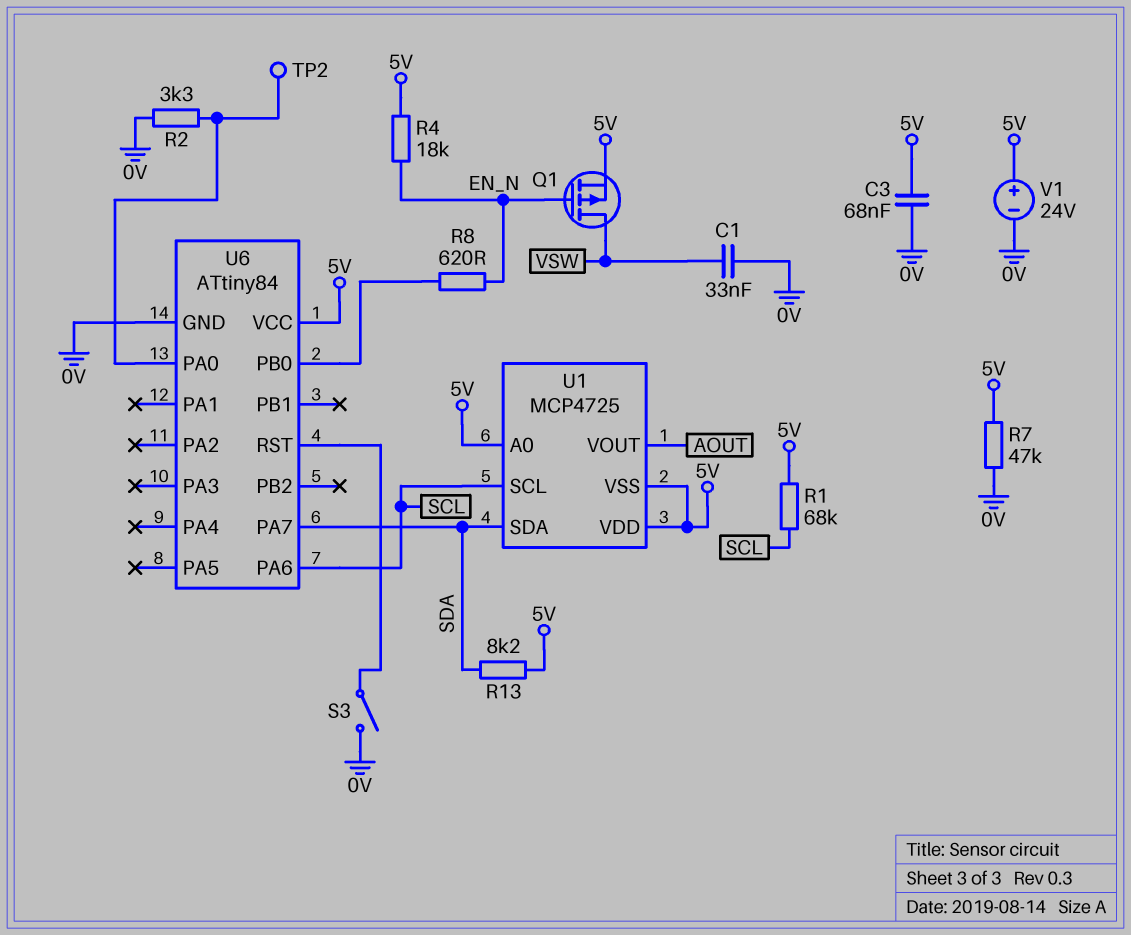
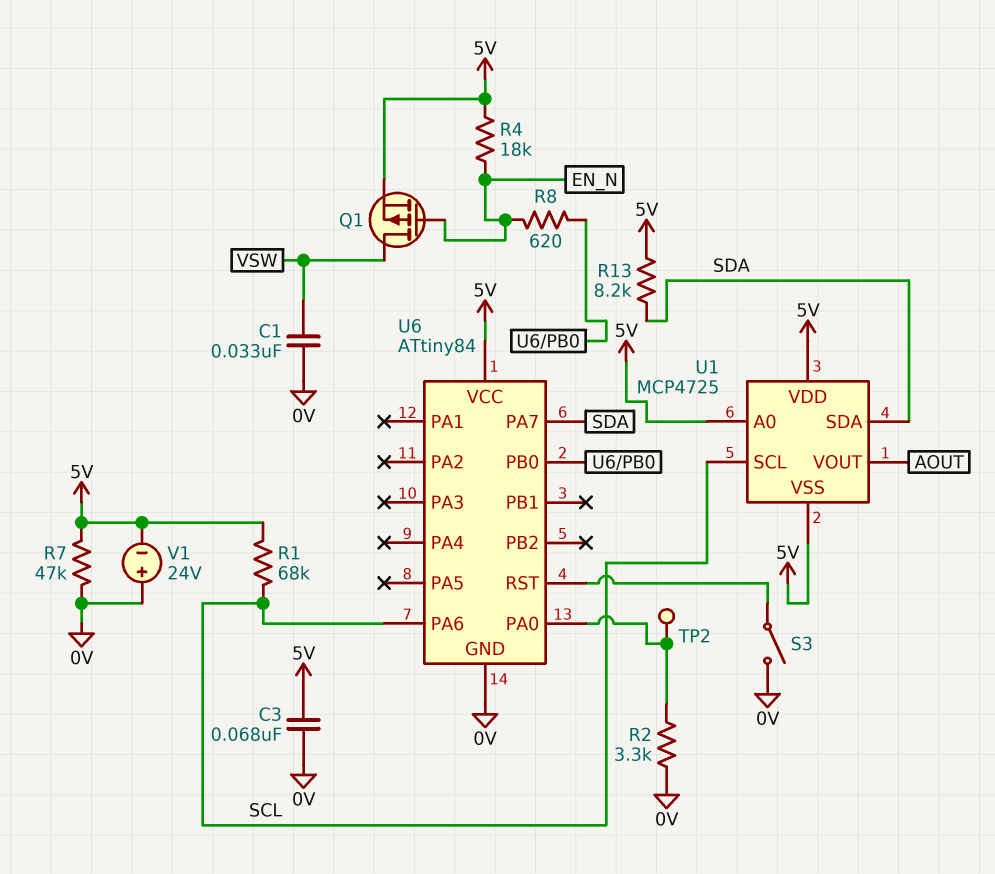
V1: 24V (plus 5V, minus 0V) -> 24V (plus 0V, minus 5V)

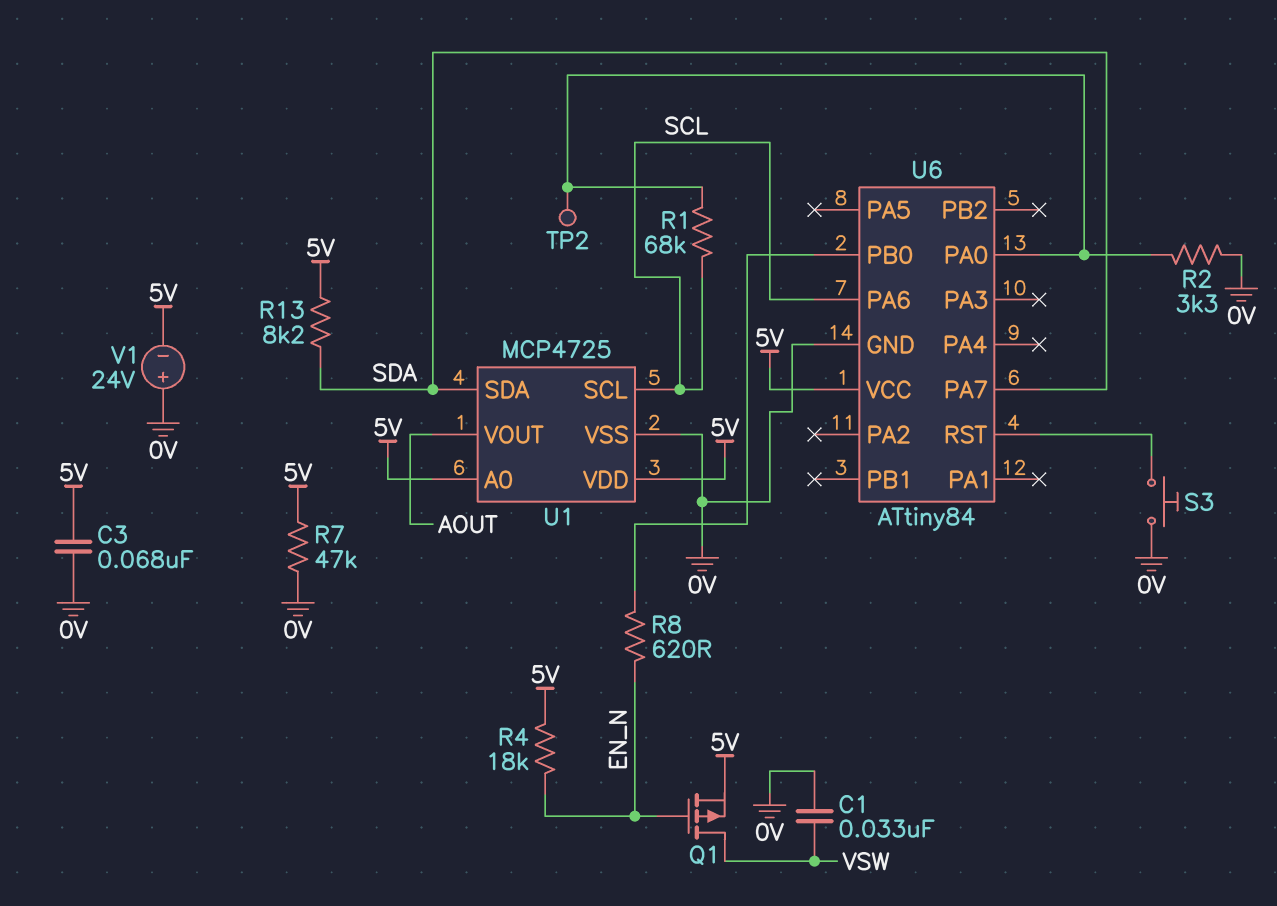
R1: 68k (5V, SCL) -> 68k (SCL, U6/PA0)
S3: switch (0V, U6/RST) -> button (0V, U6/RST)
U1 pin VSS: 5V -> 0V

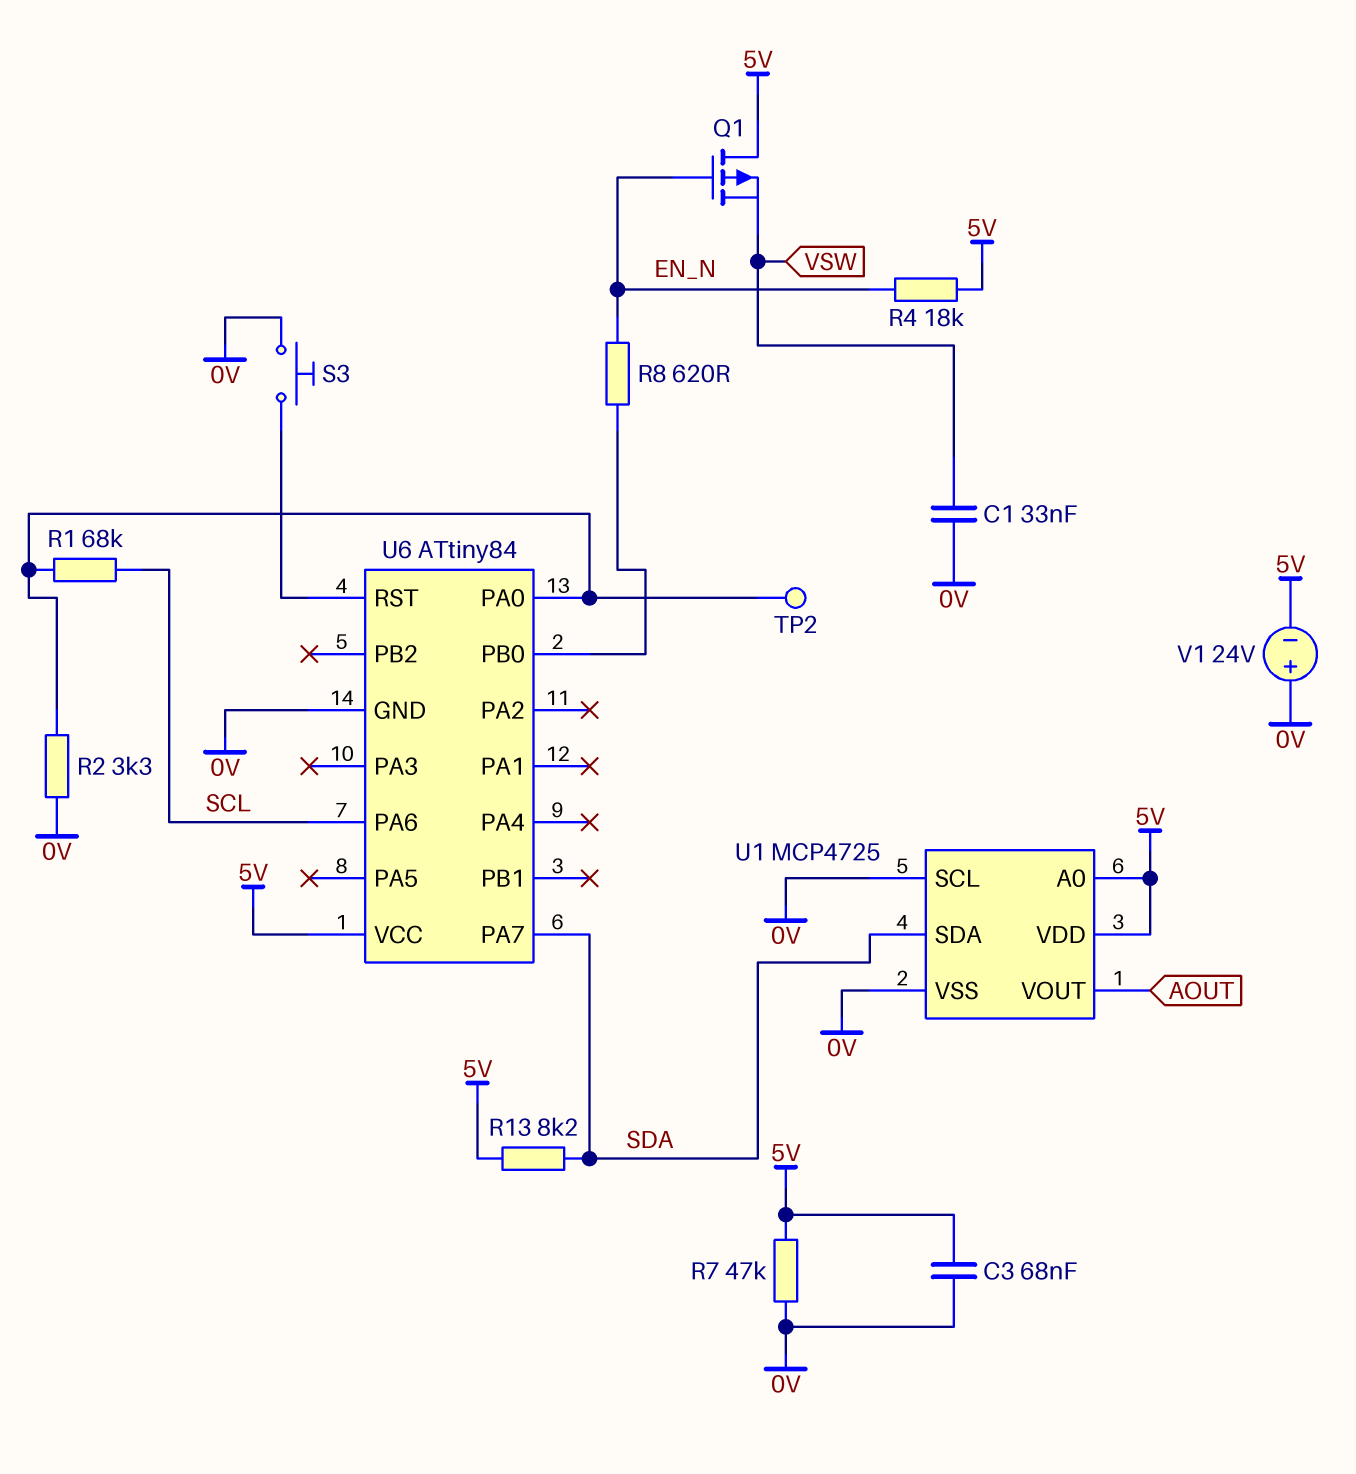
Q1: PMOS (G EN_N, D VSW, S 5V) -> PMOS (G EN_N, D 5V, S VSW)
U1 pin SCL: SCL -> 0V

